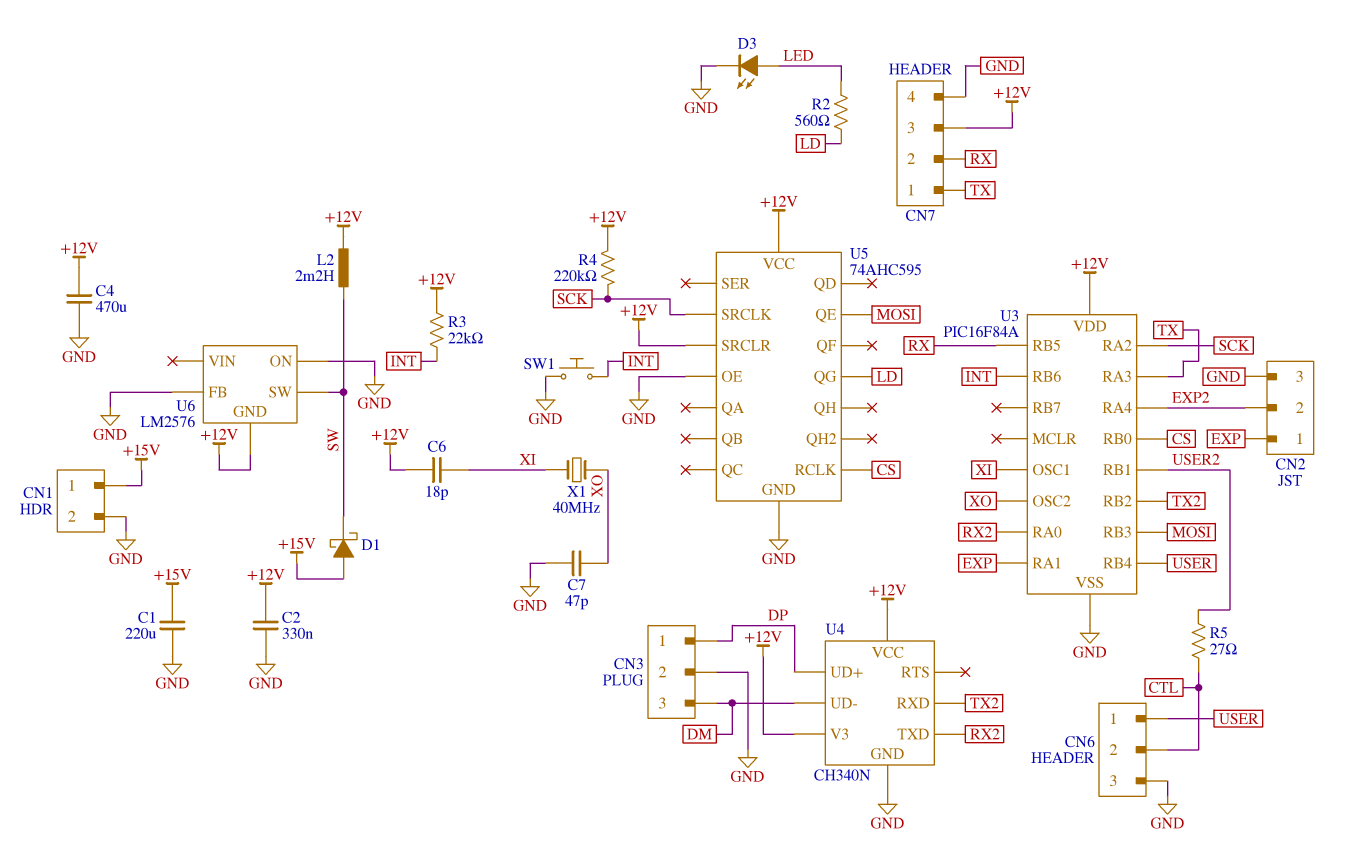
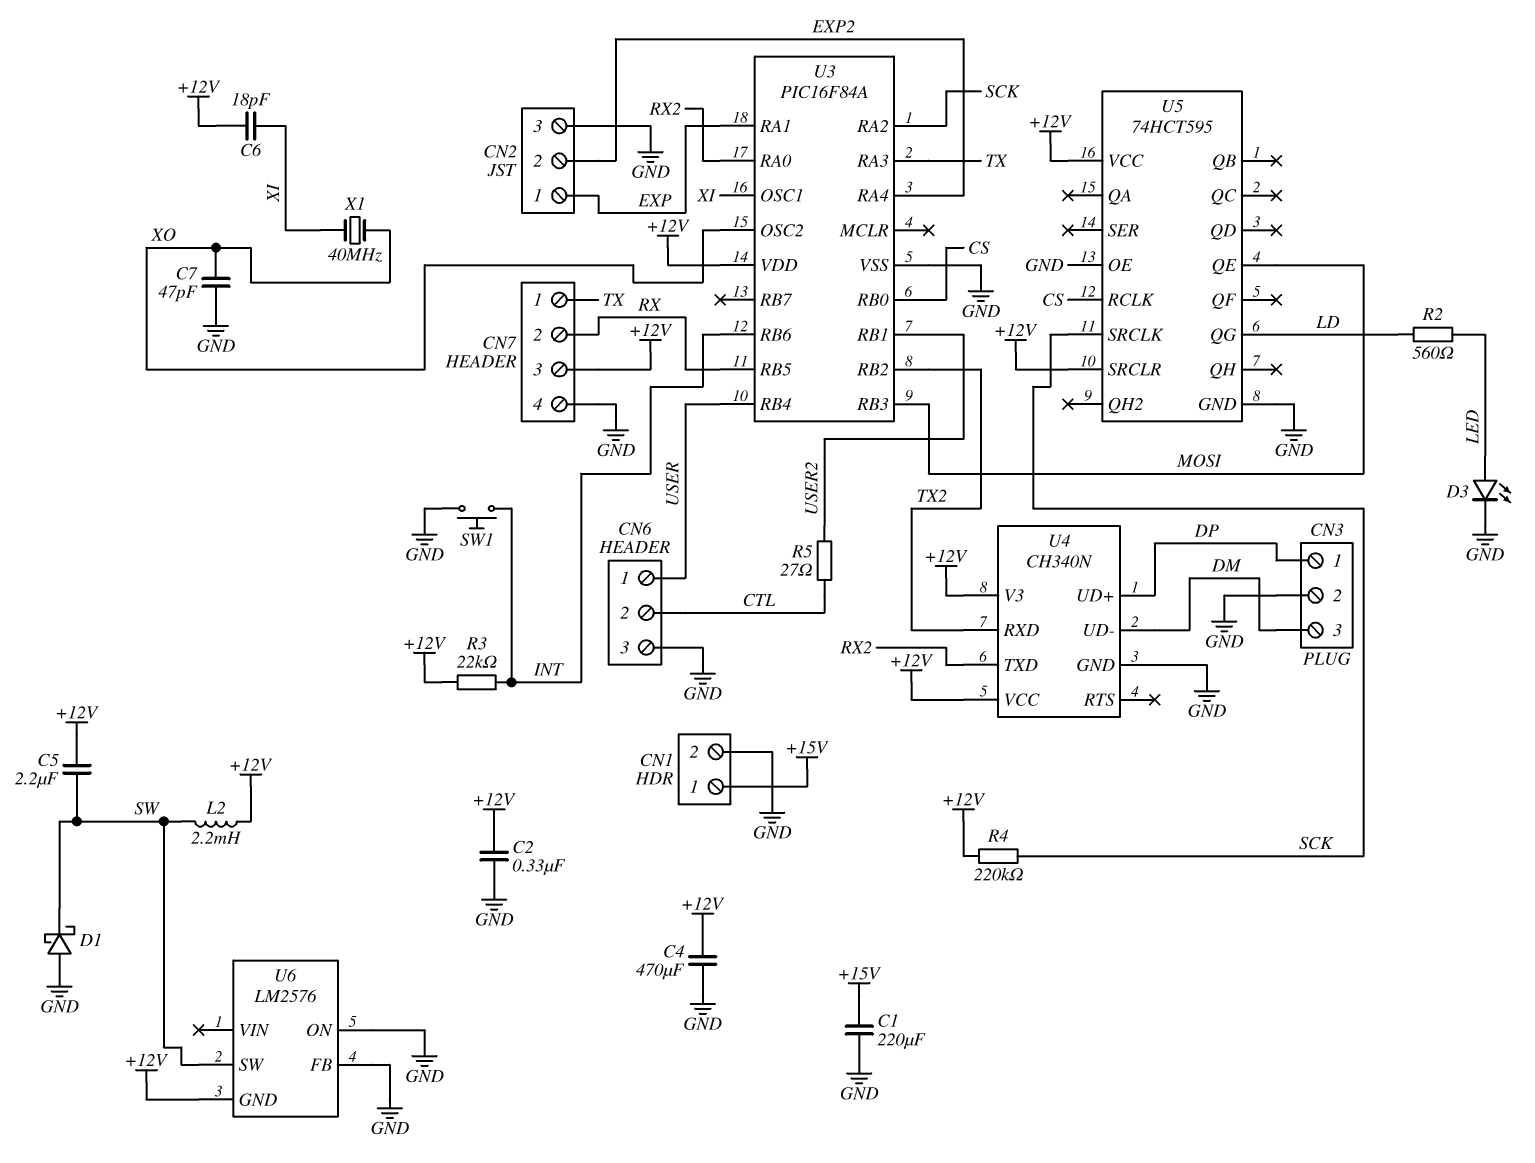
C5: none -> 2.2uF (+12V, SW)
D1: schottky (A +15V, K SW) -> schottky (A GND, K SW)
U5: 74AHC595 -> 74HCT595

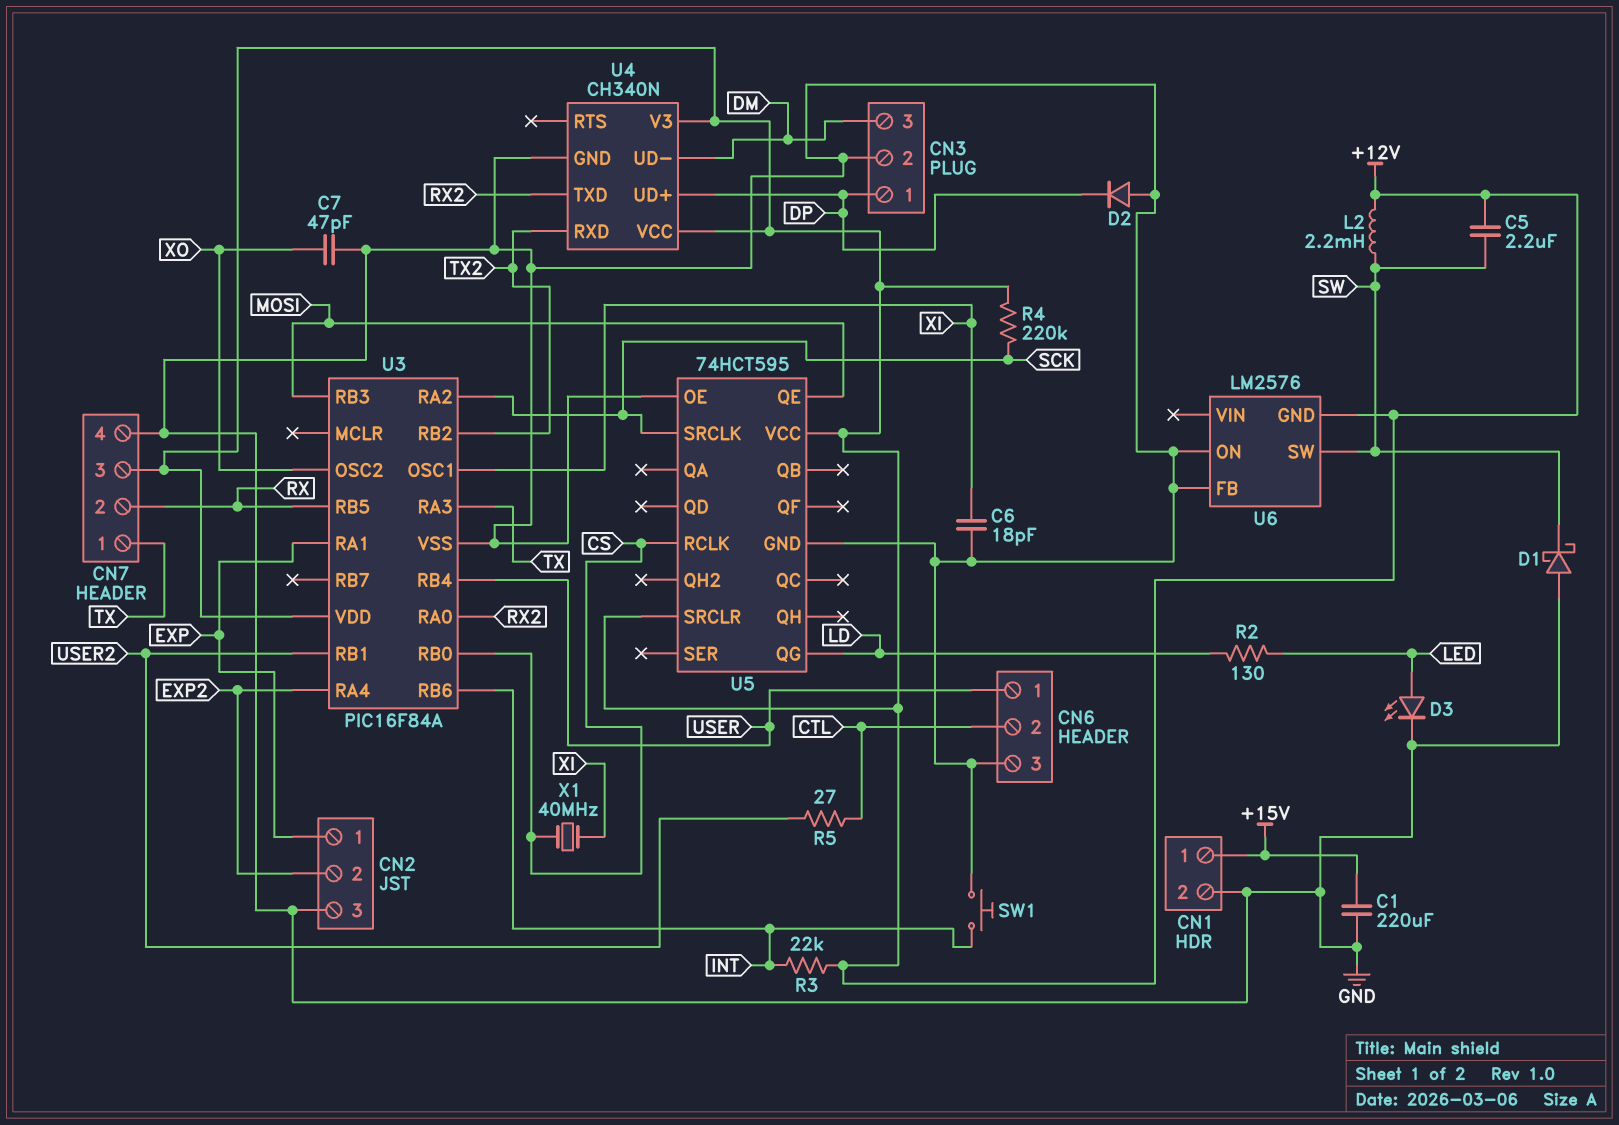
C2: 330nF (+12V, GND) -> none
C4: 470uF (+12V, GND) -> none
C6: 18pF (+12V, XI) -> 18pF (GND, XI)
D2: none -> diode (A GND, K DP)
R2: 560 (LD, LED) -> 130 (LD, LED)
X1: 40MHz (XI, XO) -> 40MHz (CS, XI)

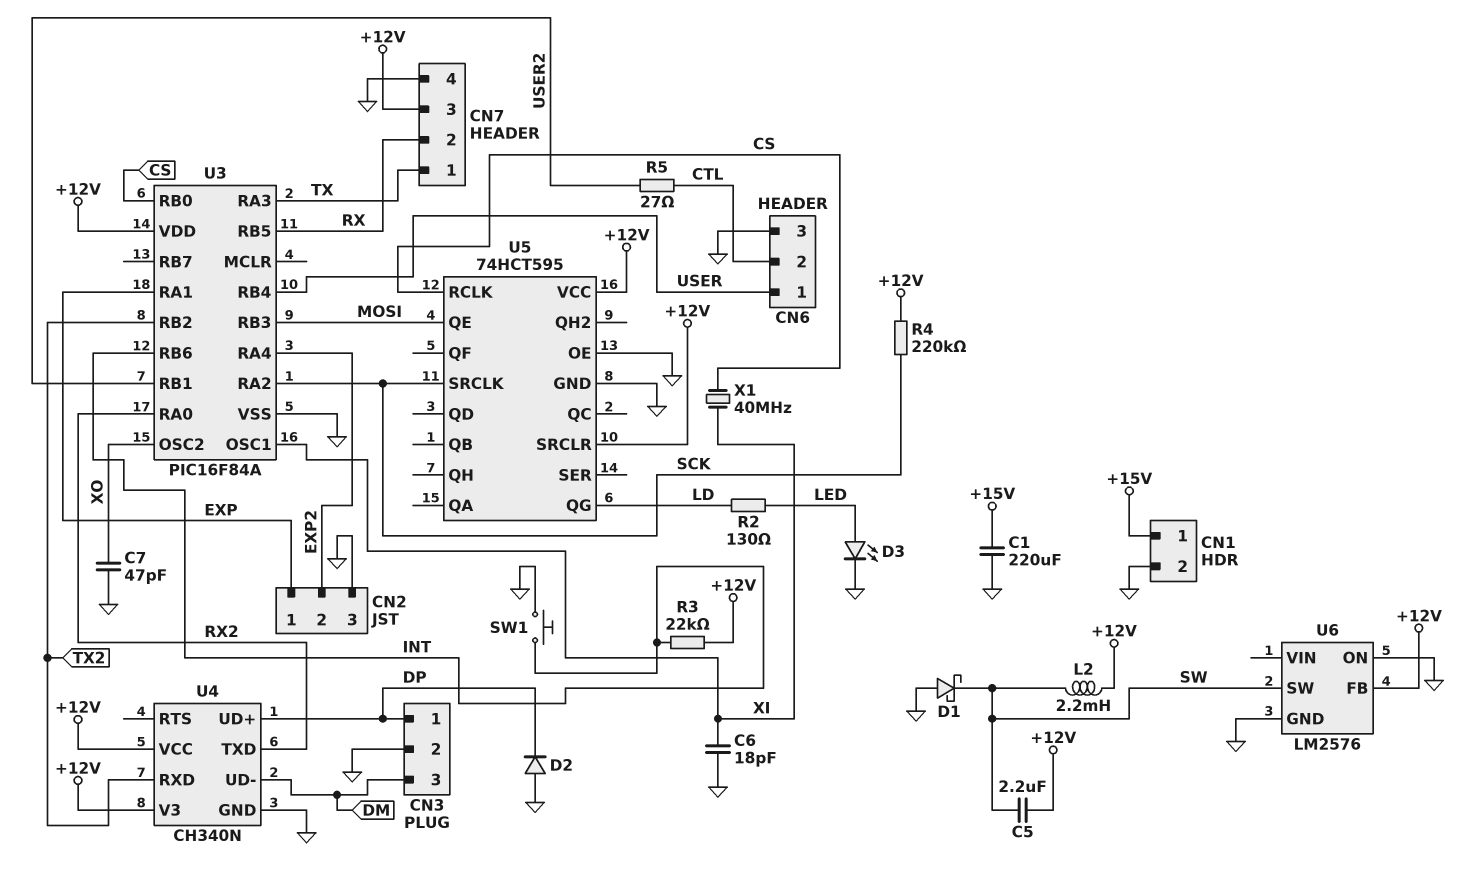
U6 pin FB: GND -> +12V
U6 pin GND: +12V -> GND

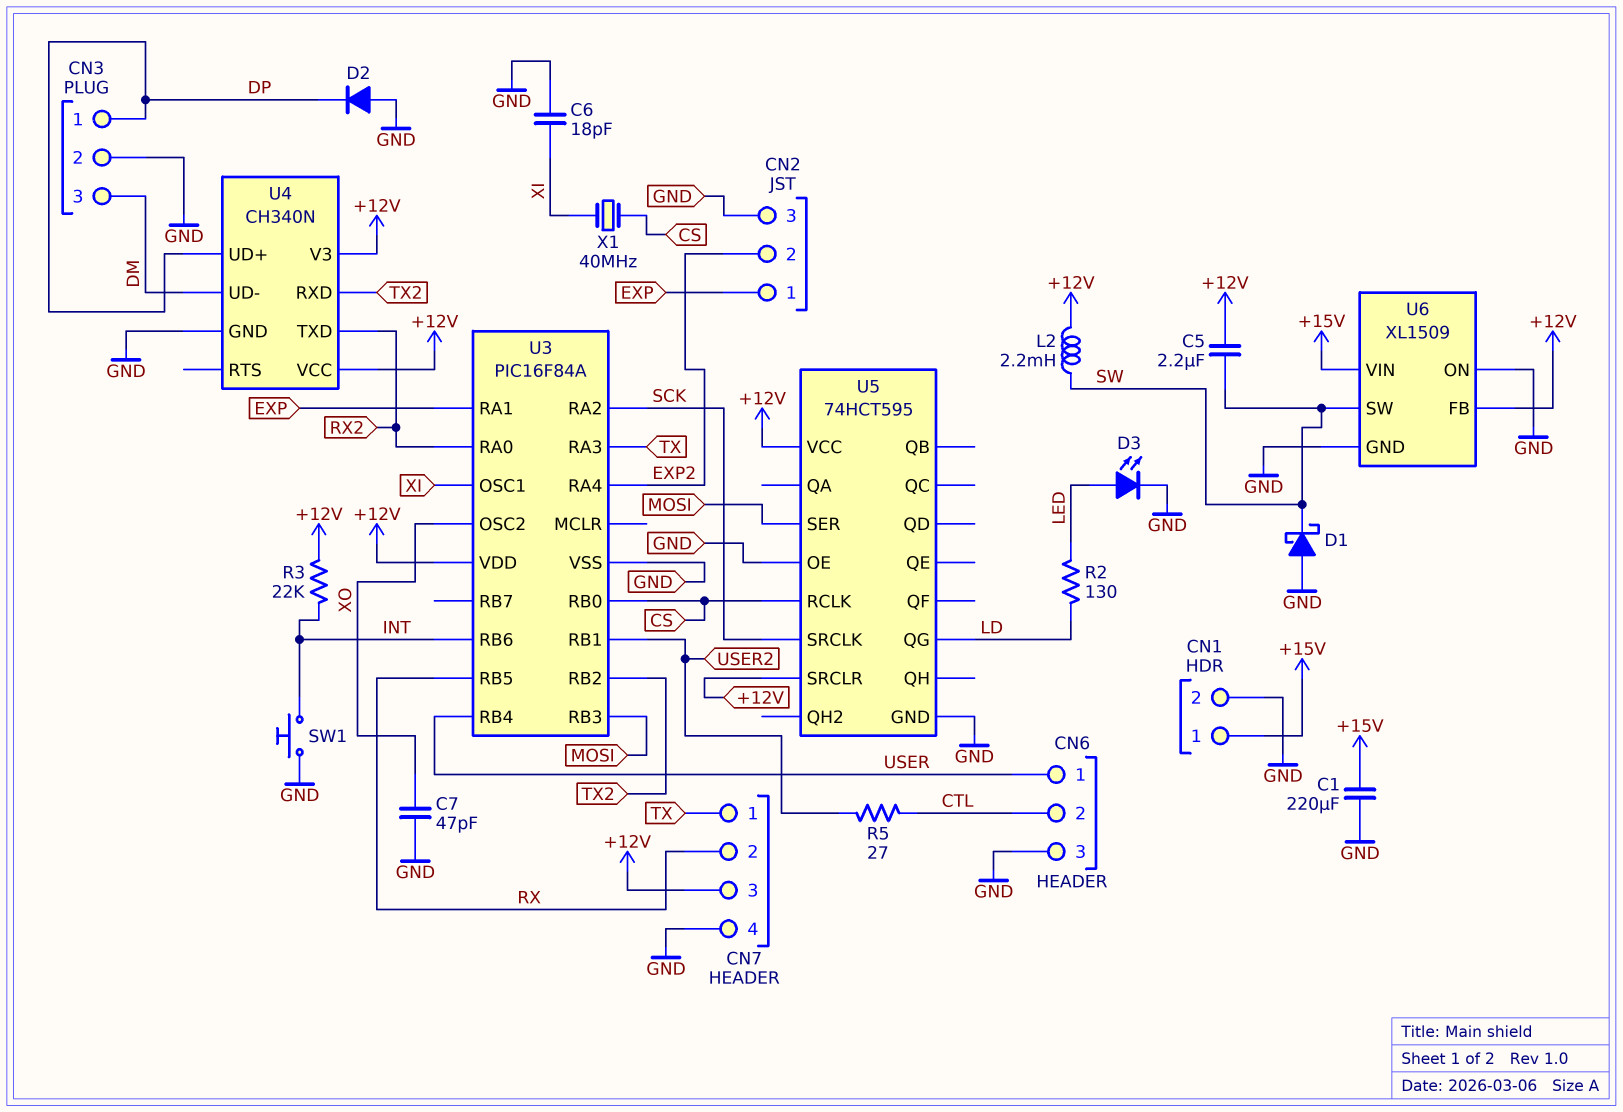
R4: 220k (+12V, SCK) -> none
U5 pin QE: MOSI -> none
U5 pin SER: none -> MOSI
U6: LM2576 -> XL1509
U6 pin VIN: none -> +15V

